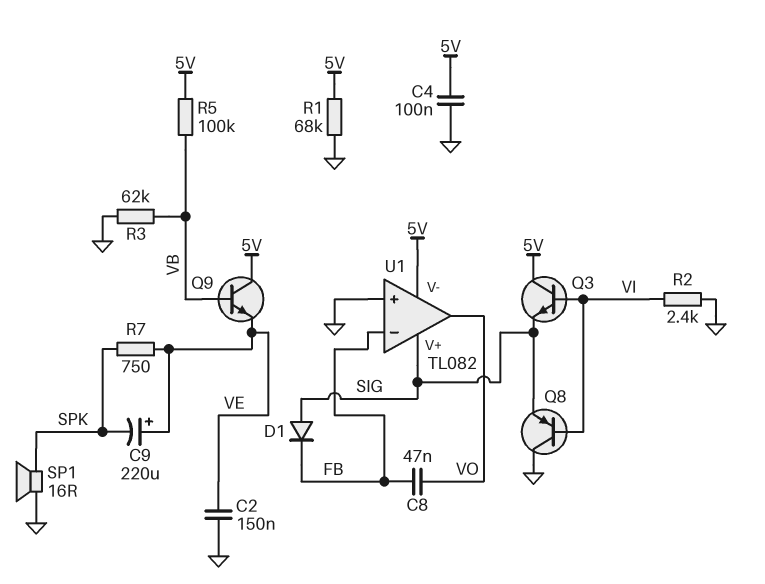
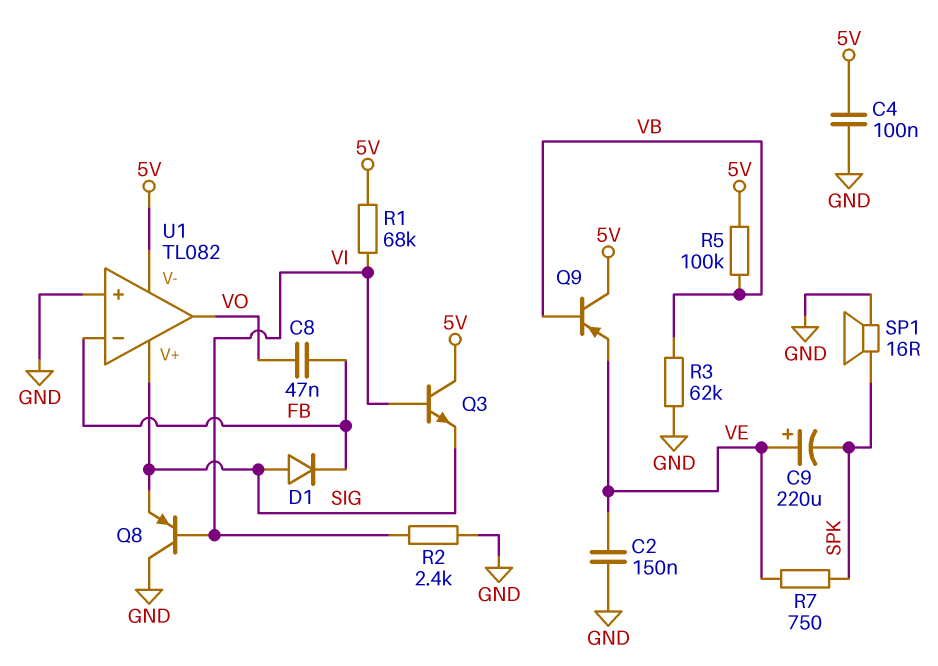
Q9: NPN (B VB, C 5V, E VE) -> PNP (B VB, C 5V, E VE)
R1: 68k (5V, GND) -> 68k (5V, VI)

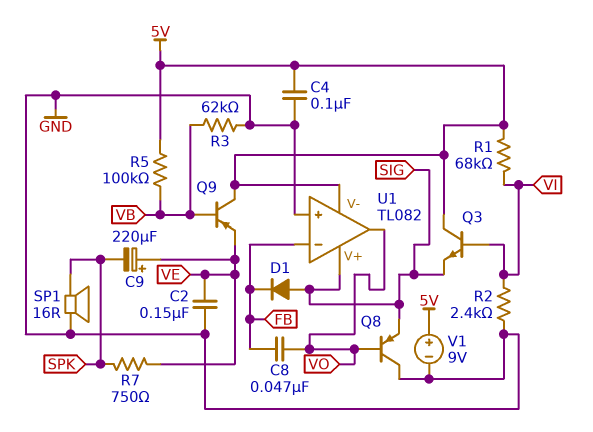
Q8: PNP (B VI, C GND, E SIG) -> PNP (B VO, C GND, E SIG)
V1: none -> 9V (plus 5V, minus GND)

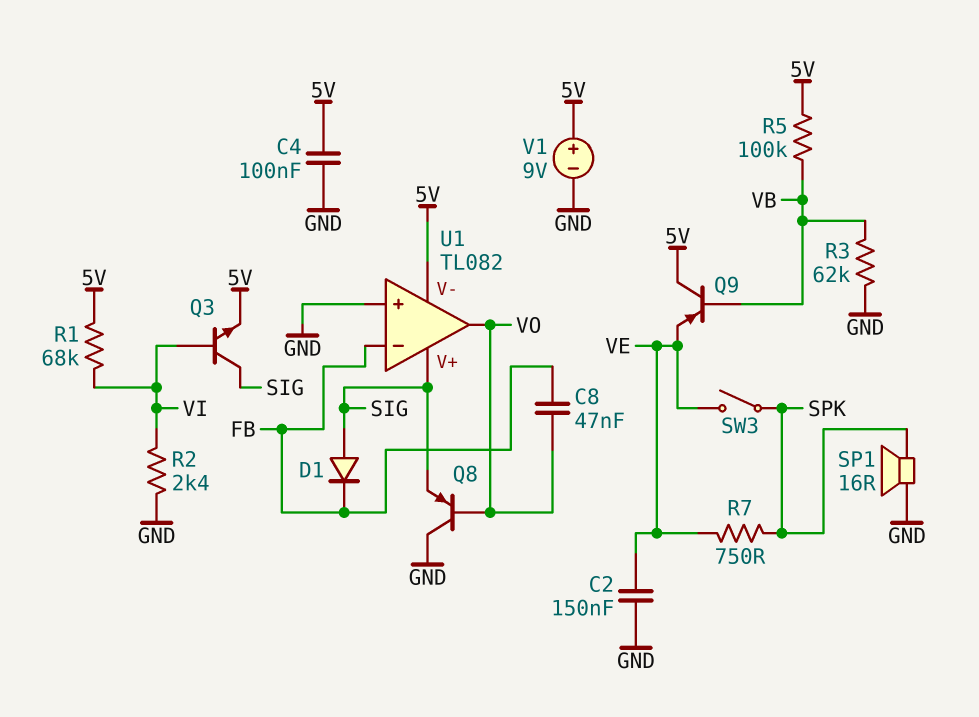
C9: 220uF (plus VE, minus SPK) -> none
Q3: NPN (B VI, C 5V, E SIG) -> NPN (B VI, C SIG, E 5V)
SW3: none -> switch (SPK, VE)

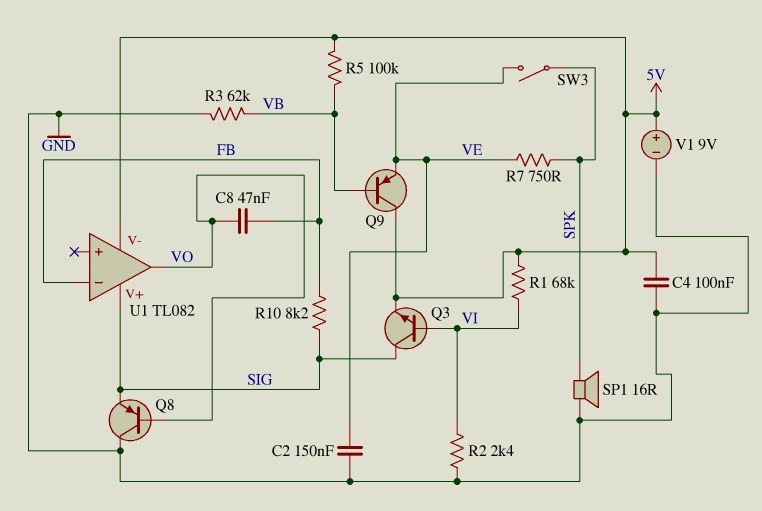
D1: diode (A SIG, K FB) -> none
R10: none -> 8.2k (FB, SIG)
U1 pin in+: GND -> none

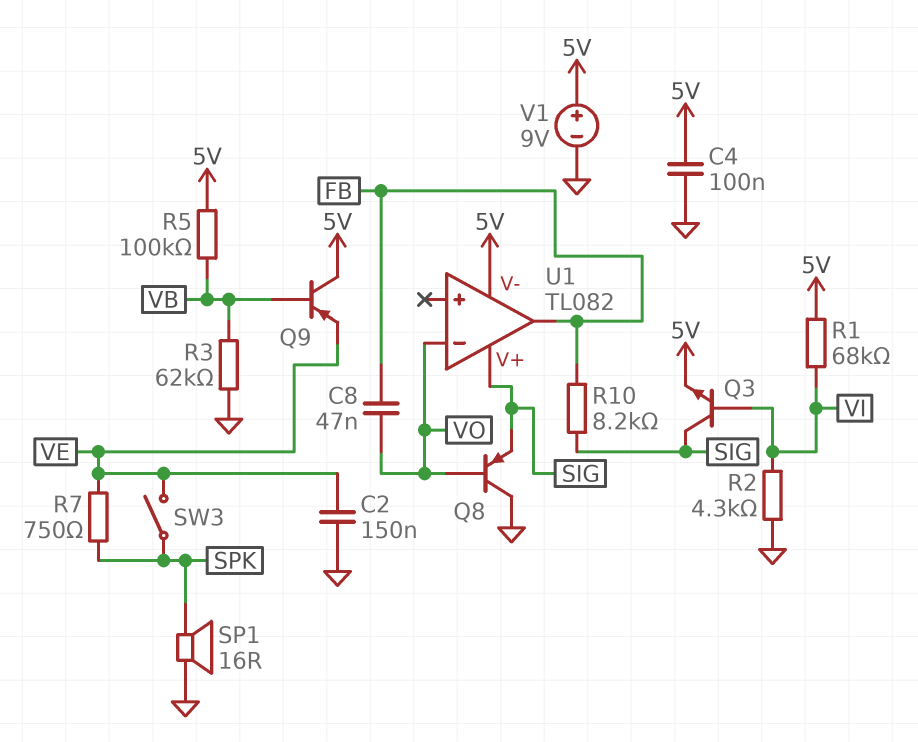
R2: 2.4k (GND, VI) -> 4.3k (GND, VI)
U1 pin in-: FB -> VO
U1 pin out: VO -> FB

